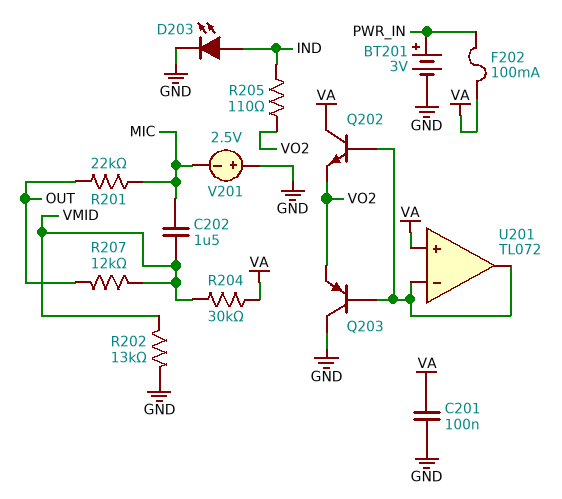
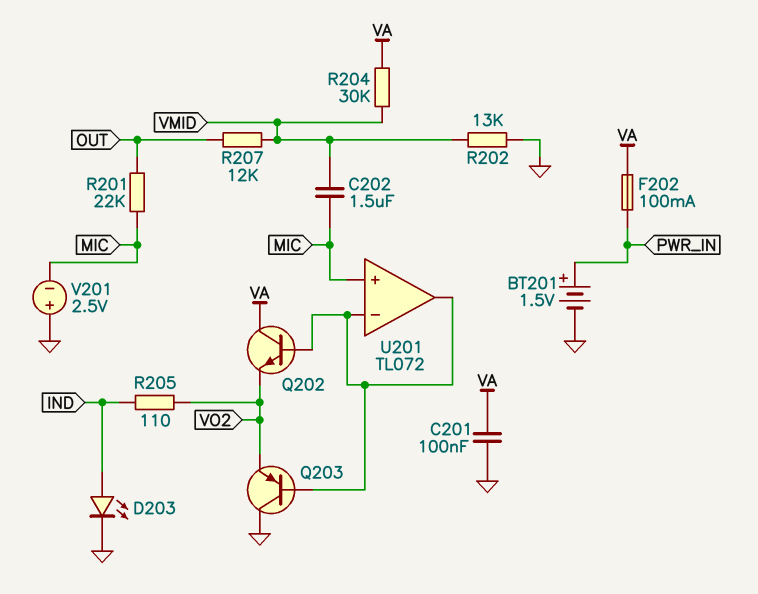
BT201: 3V (plus PWR_IN, minus GND) -> 1.5V (plus PWR_IN, minus GND)
U201 pin in+: VA -> MIC

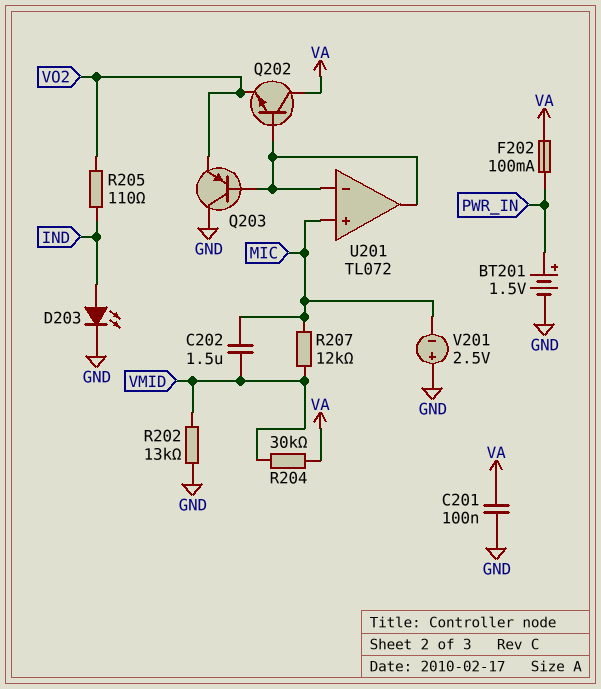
R201: 22k (MIC, OUT) -> none
R207: 12k (OUT, VMID) -> 12k (MIC, VMID)

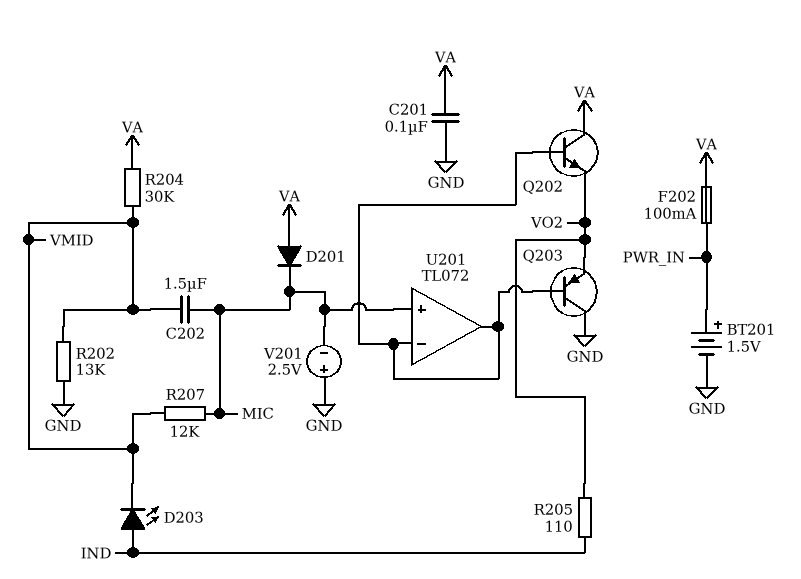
D201: none -> diode (A VA, K MIC)
D203: LED (A IND, K GND) -> LED (A IND, K VMID)

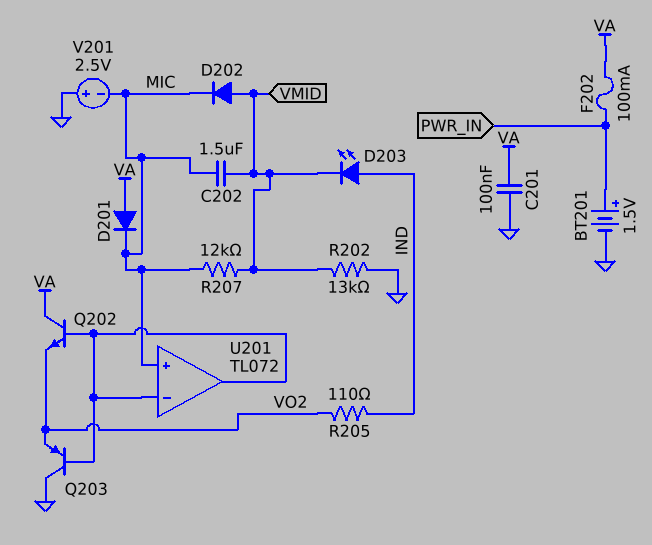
D202: none -> diode (A VMID, K MIC)
R204: 30k (VA, VMID) -> none

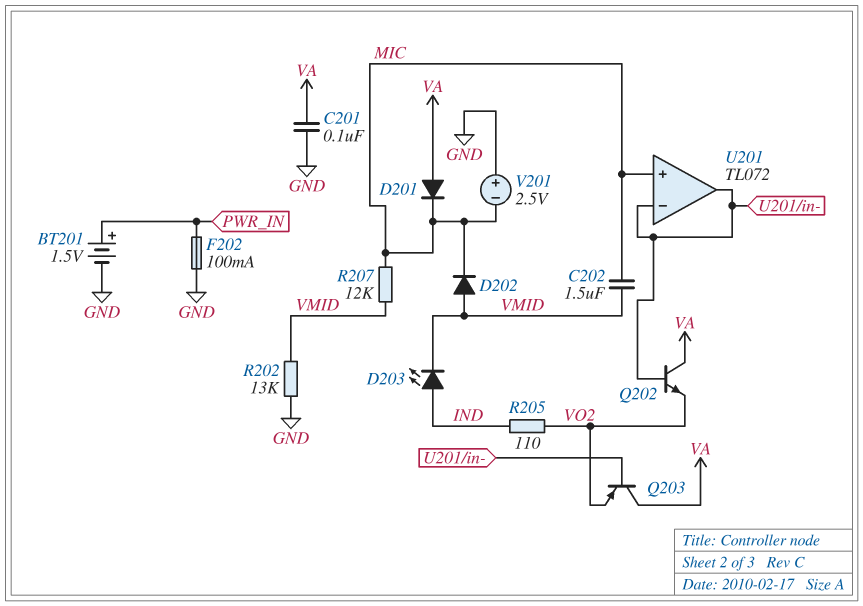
F202: 100mA (PWR_IN, VA) -> 100mA (GND, PWR_IN)
Q203: PNP (B U201/in-, C GND, E VO2) -> PNP (B U201/in-, C VA, E VO2)

